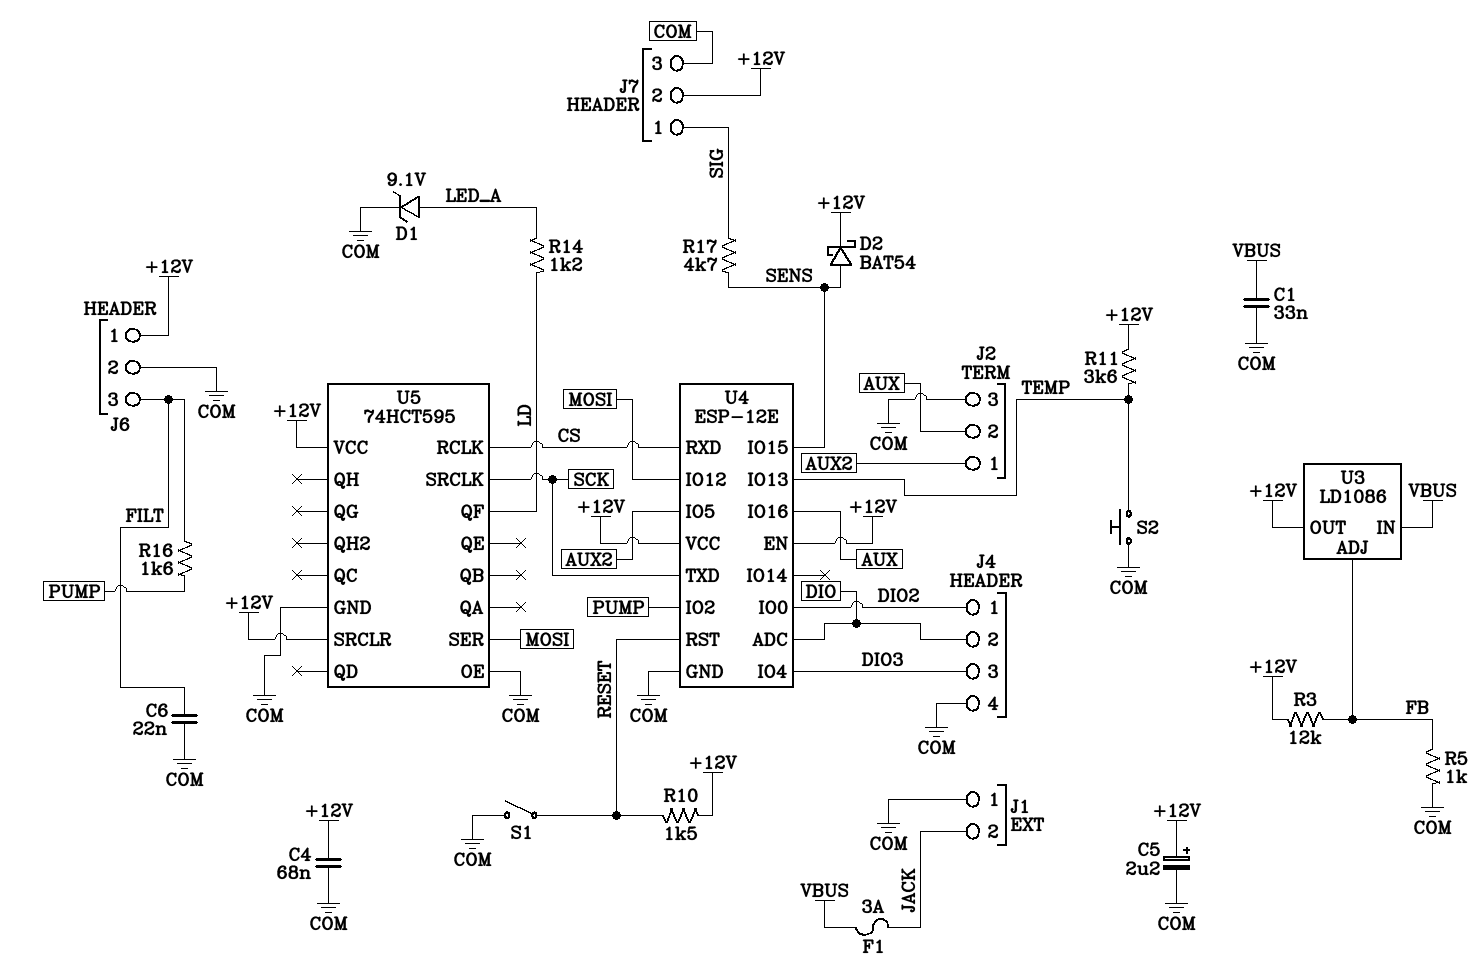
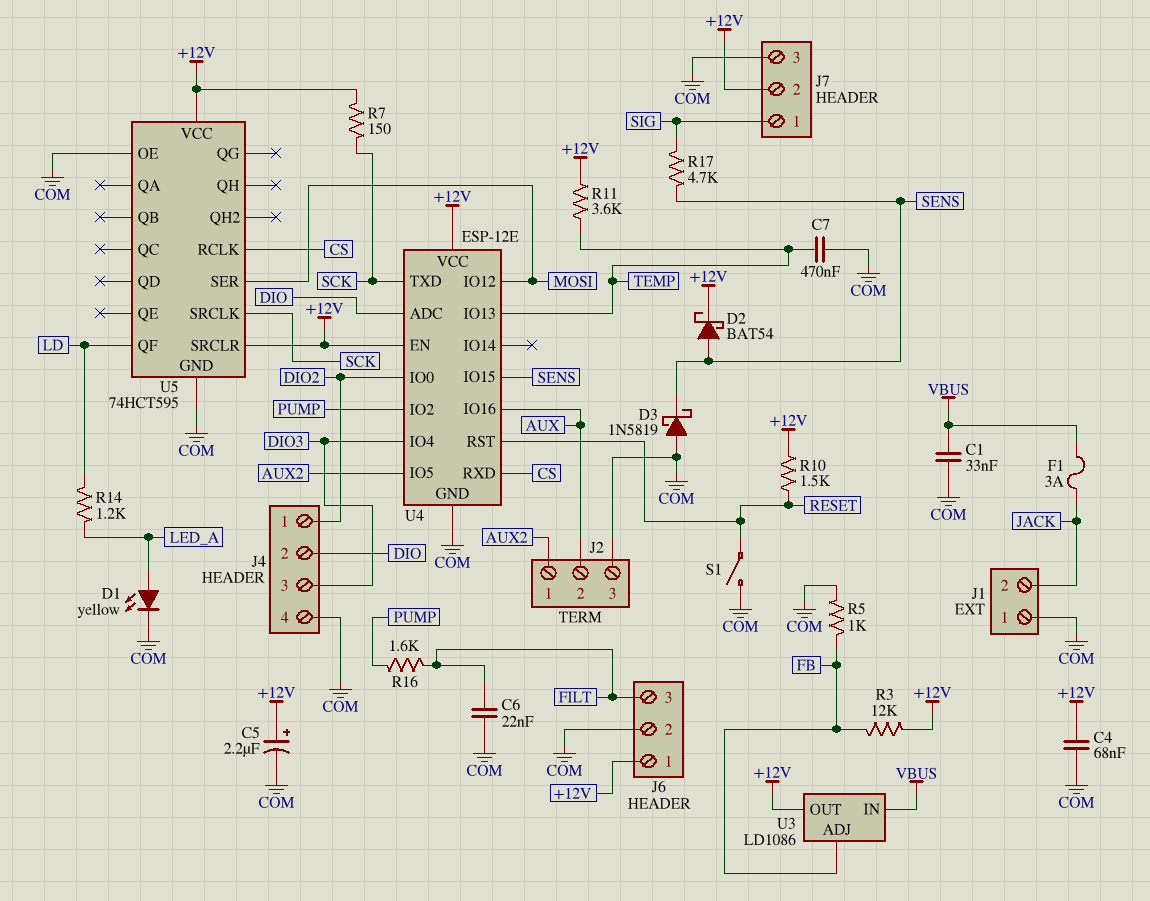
C7: none -> 470nF (COM, TEMP)
D1: zener 9.1V (A LED_A, K COM) -> LED yellow (A LED_A, K COM)
D3: none -> schottky 1N5819 (A COM, K SENS)
R7: none -> 150 (+12V, SCK)
S2: button (COM, TEMP) -> none

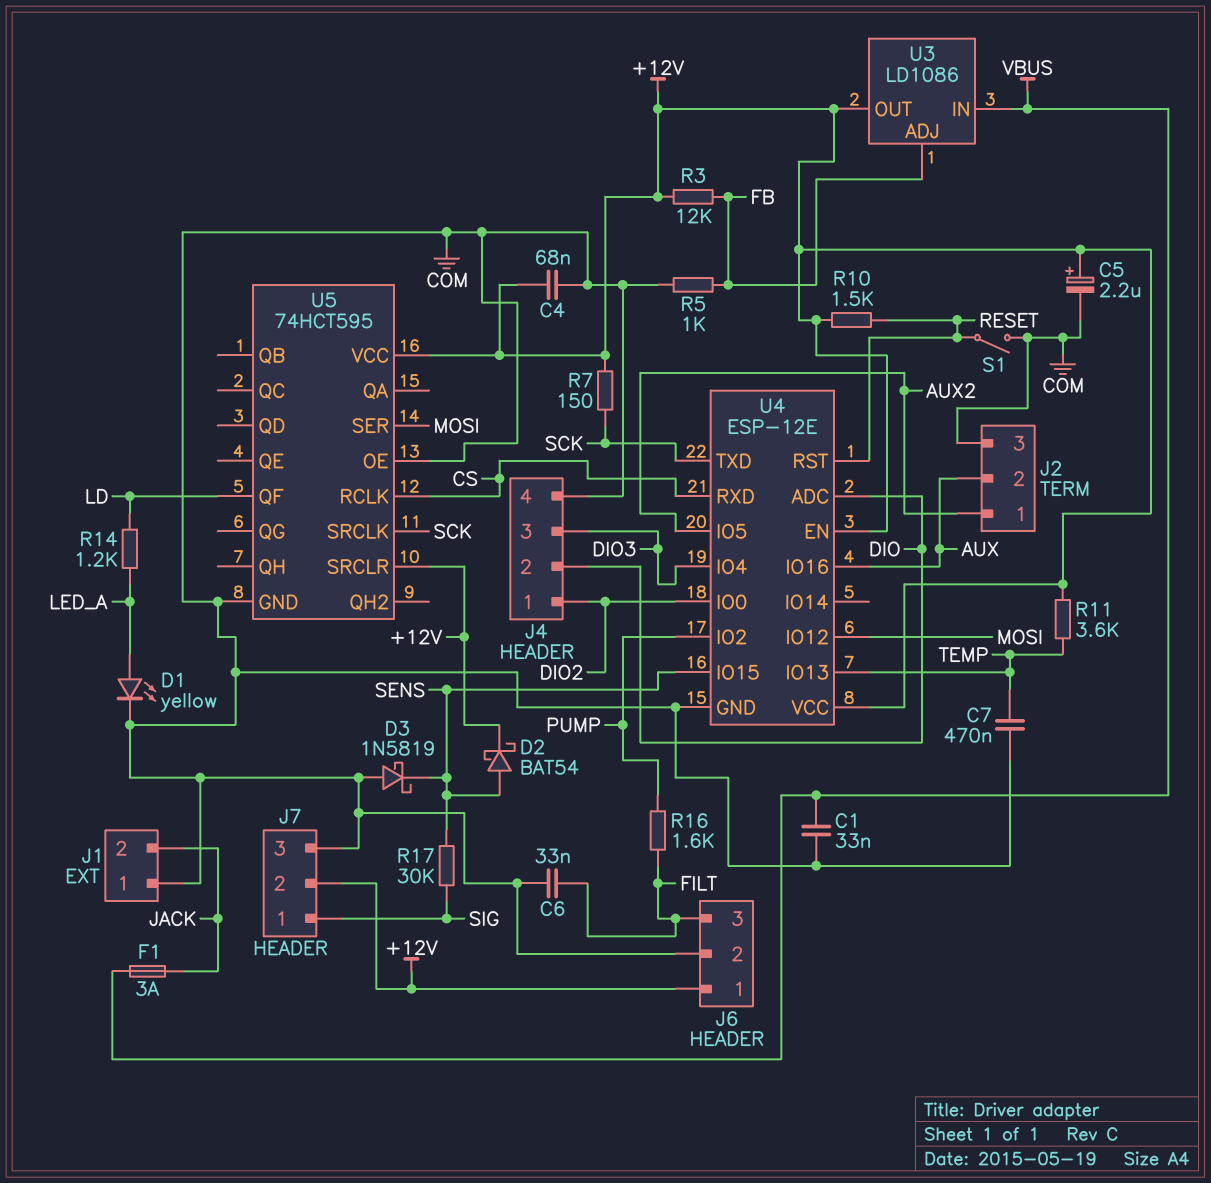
C6: 22nF (COM, FILT) -> 33nF (COM, FILT)
R17: 4.7k (SENS, SIG) -> 30k (SENS, SIG)

